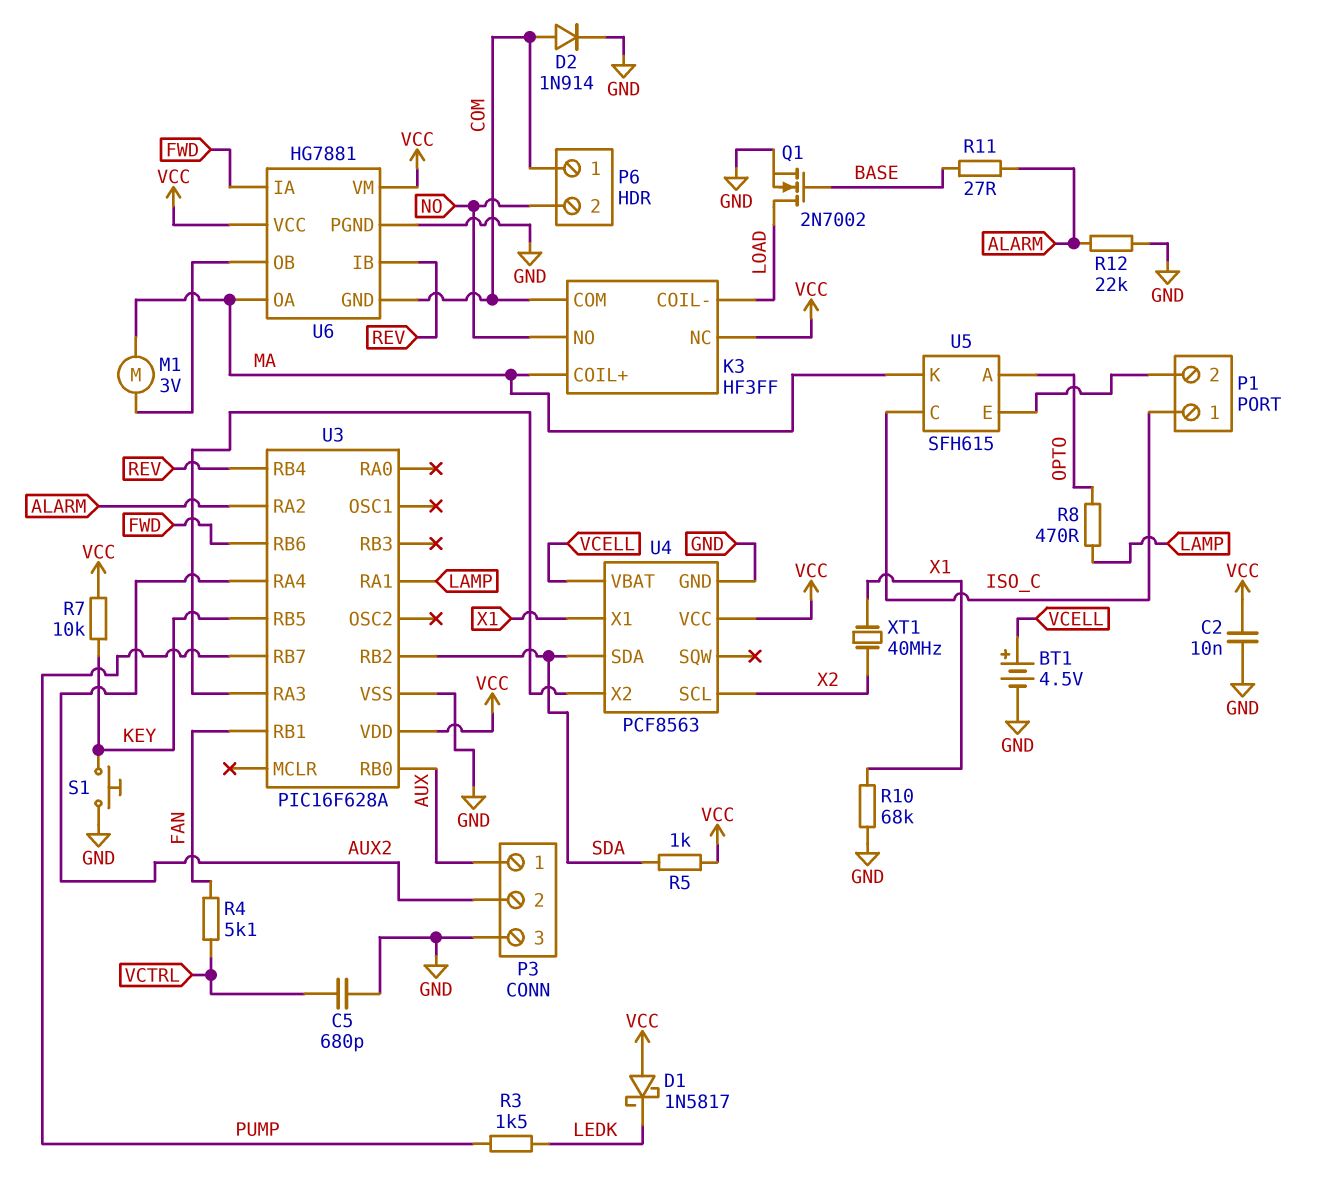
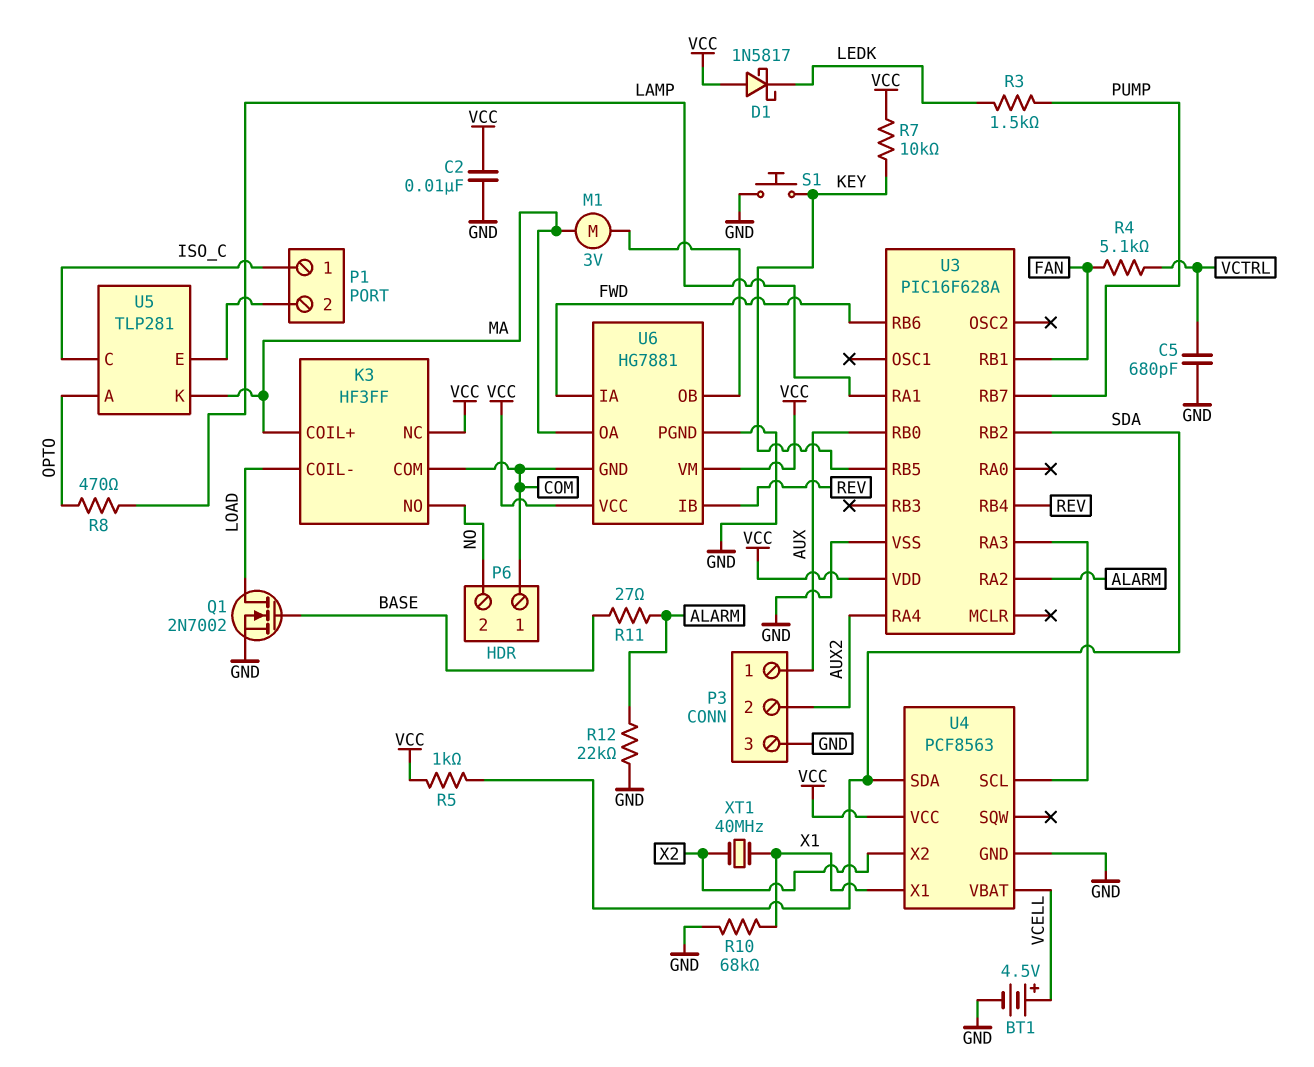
D2: diode 1N914 (A COM, K GND) -> none
U4 pin SCL: X2 -> U3/RA3
U4 pin X2: U3/RA3 -> X2
U5: SFH615 -> TLP281

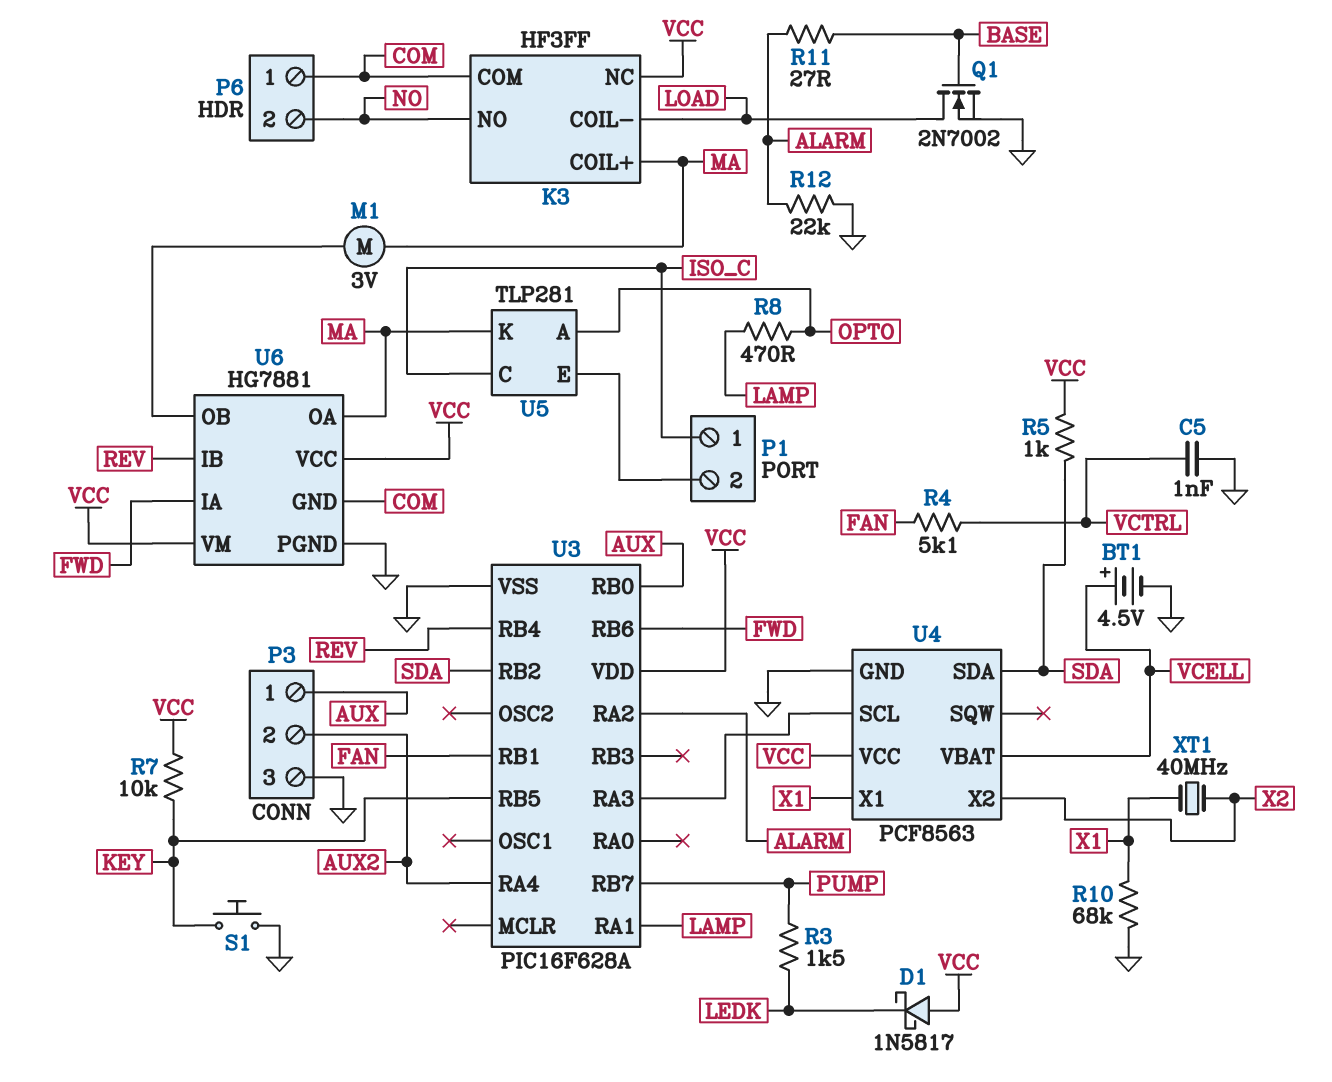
C2: 10nF (GND, VCC) -> none
C5: 680pF (GND, VCTRL) -> 1nF (GND, VCTRL)

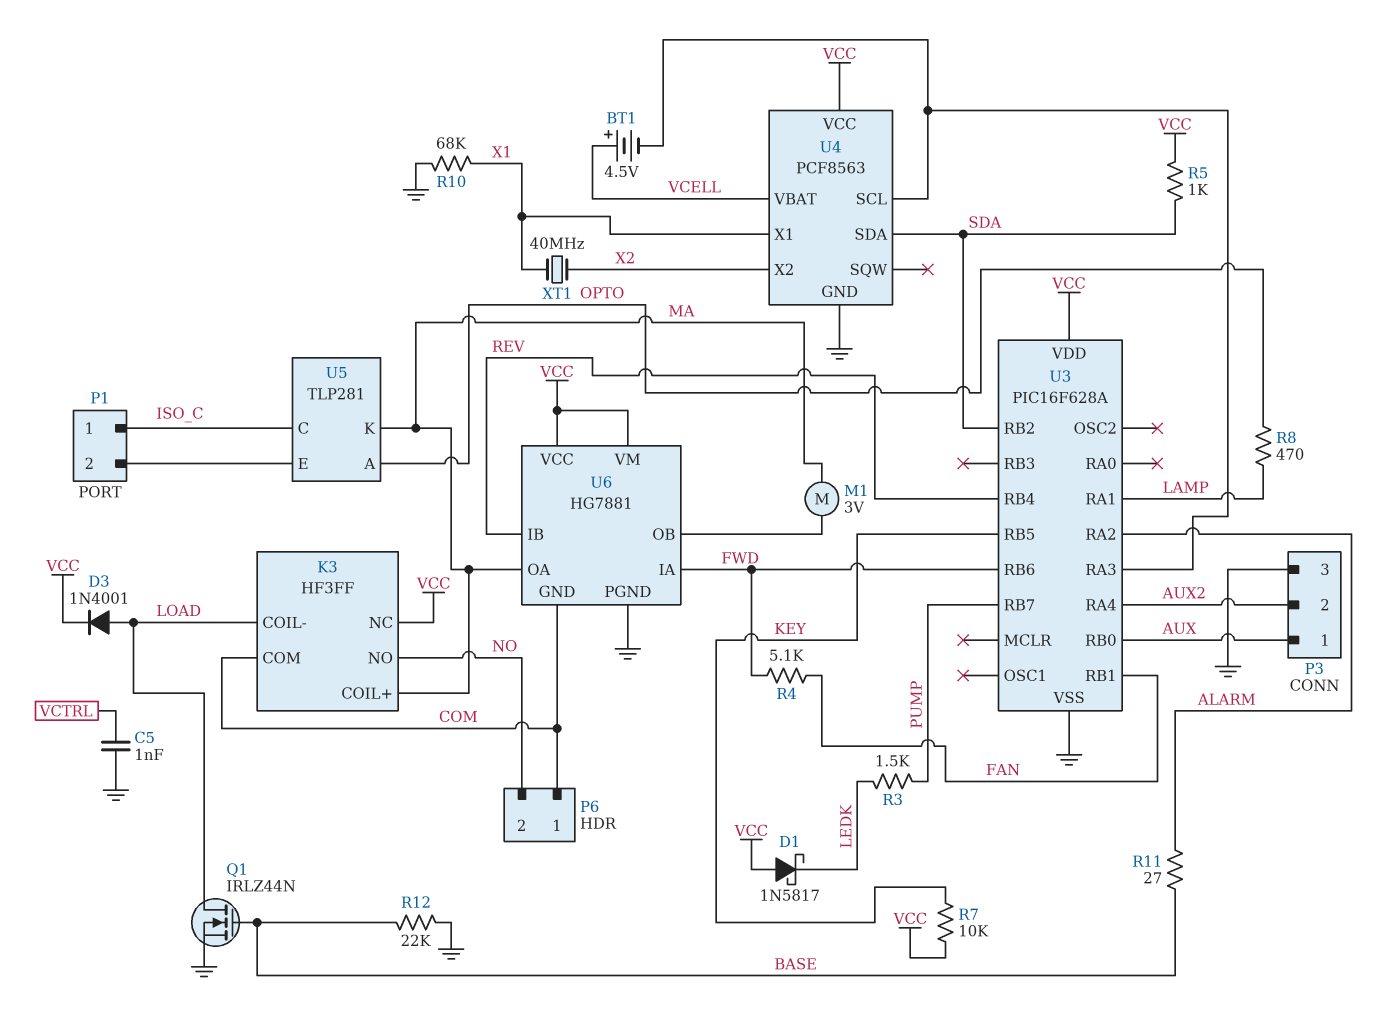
BT1: 4.5V (plus VCELL, minus GND) -> 4.5V (plus VCELL, minus U3/RA3)
D3: none -> diode 1N4001 (A LOAD, K VCC)
Q1: NMOS 2N7002 (G BASE, D LOAD, S GND) -> NMOS IRLZ44N (G BASE, D LOAD, S GND)
R4: 5.1k (FAN, VCTRL) -> 5.1k (FAN, FWD)
R12: 22k (ALARM, GND) -> 22k (BASE, GND)
S1: button (GND, KEY) -> none

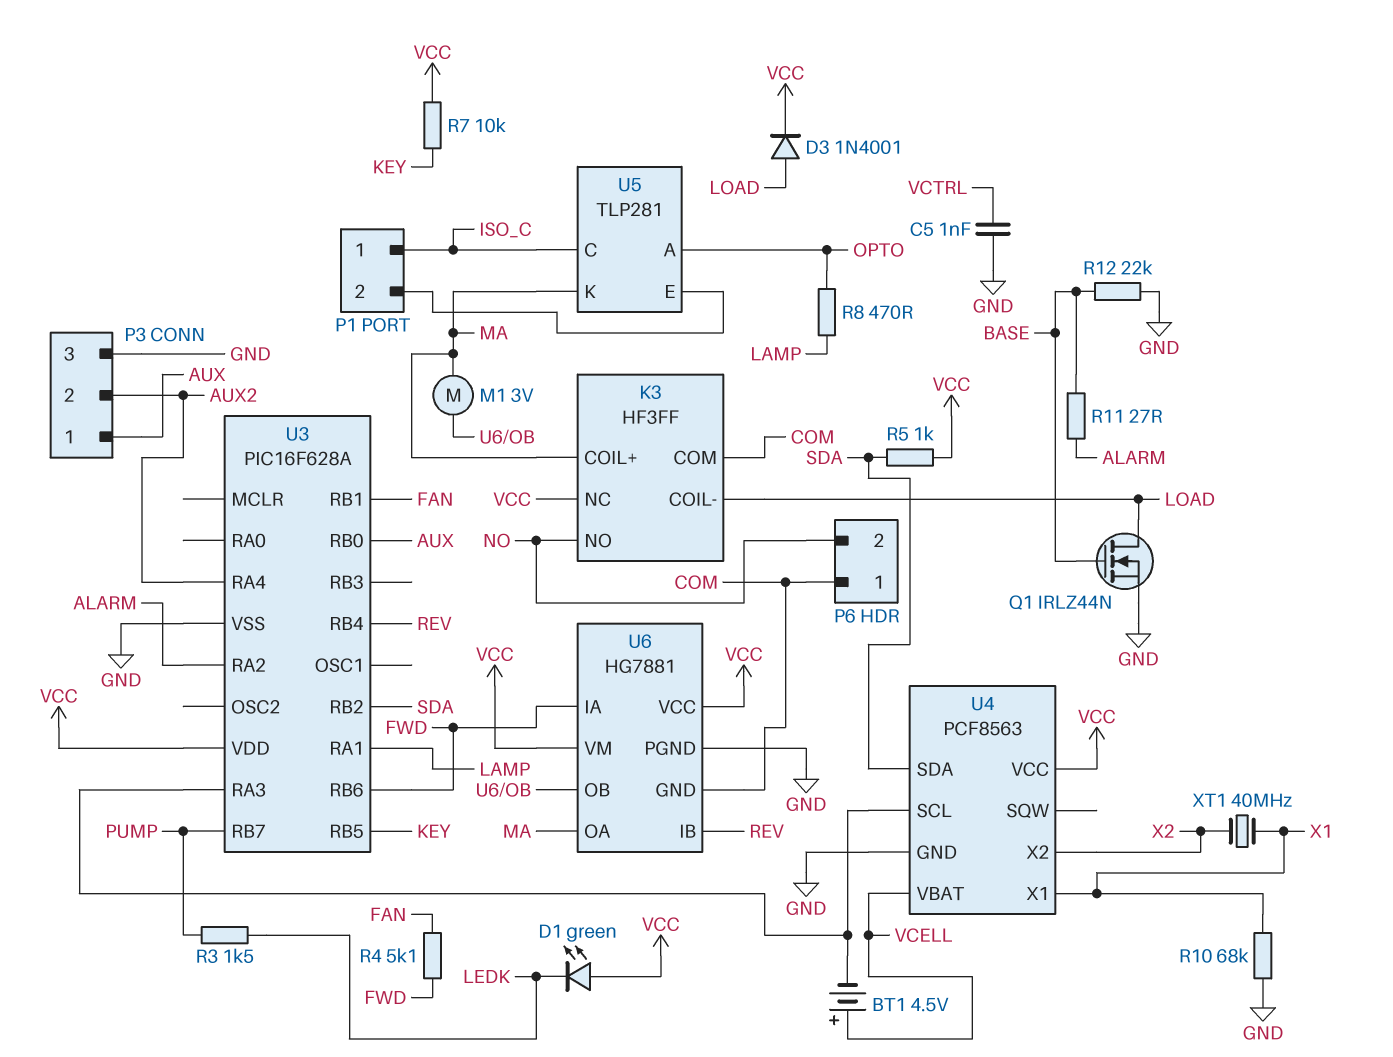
D1: schottky 1N5817 (A VCC, K LEDK) -> LED green (A VCC, K LEDK)

